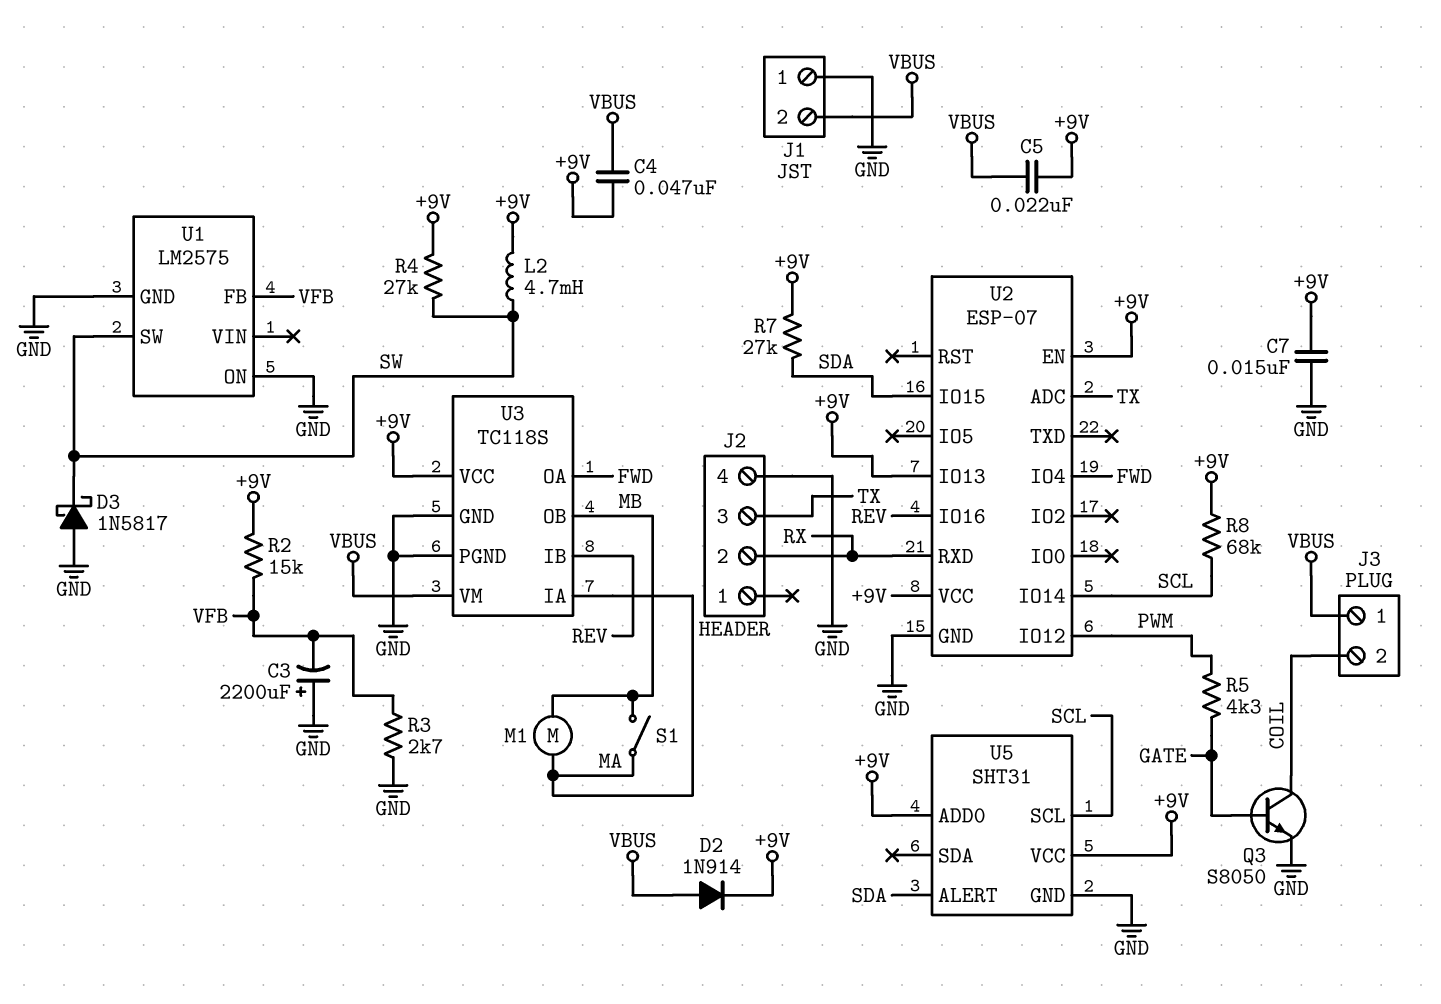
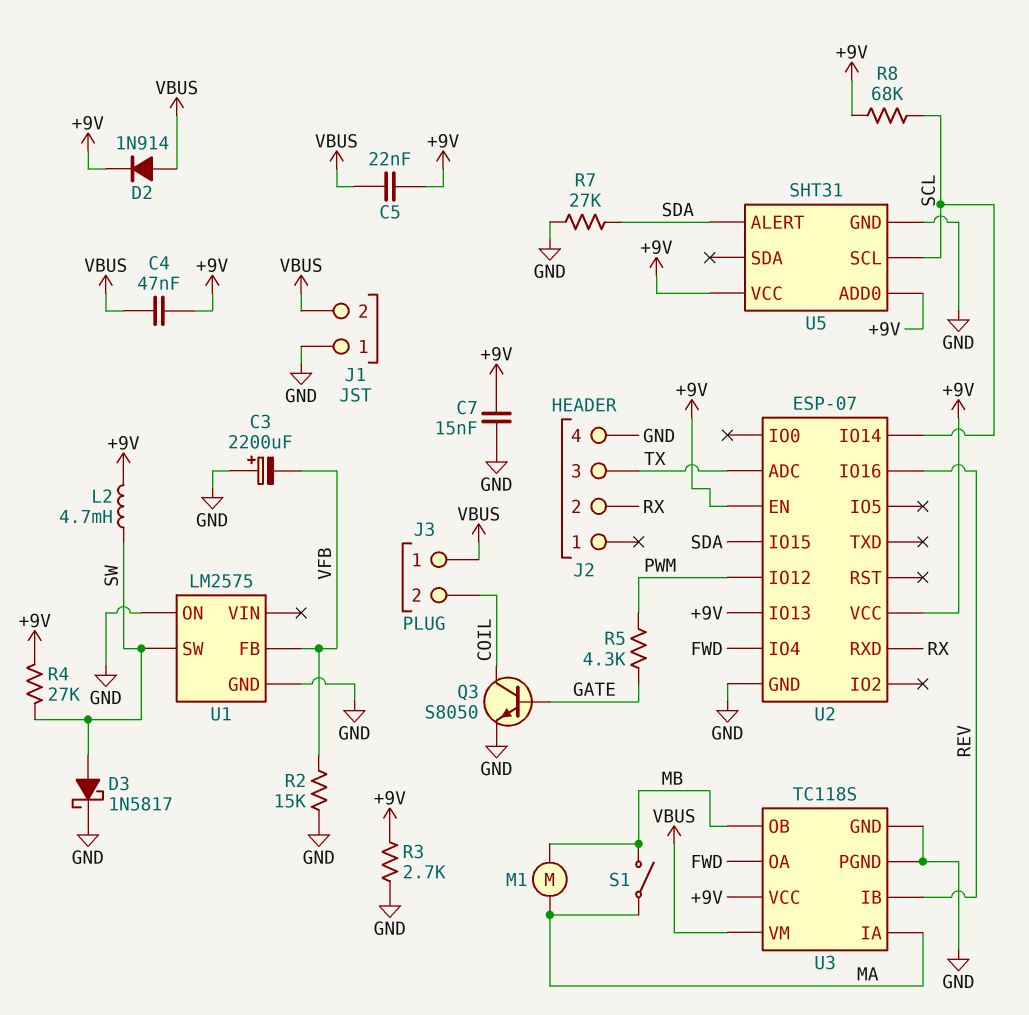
D3: schottky 1N5817 (A GND, K SW) -> schottky 1N5817 (A SW, K GND)
R2: 15k (+9V, VFB) -> 15k (GND, VFB)
R3: 2.7k (GND, VFB) -> 2.7k (+9V, GND)
R7: 27k (+9V, SDA) -> 27k (GND, SDA)

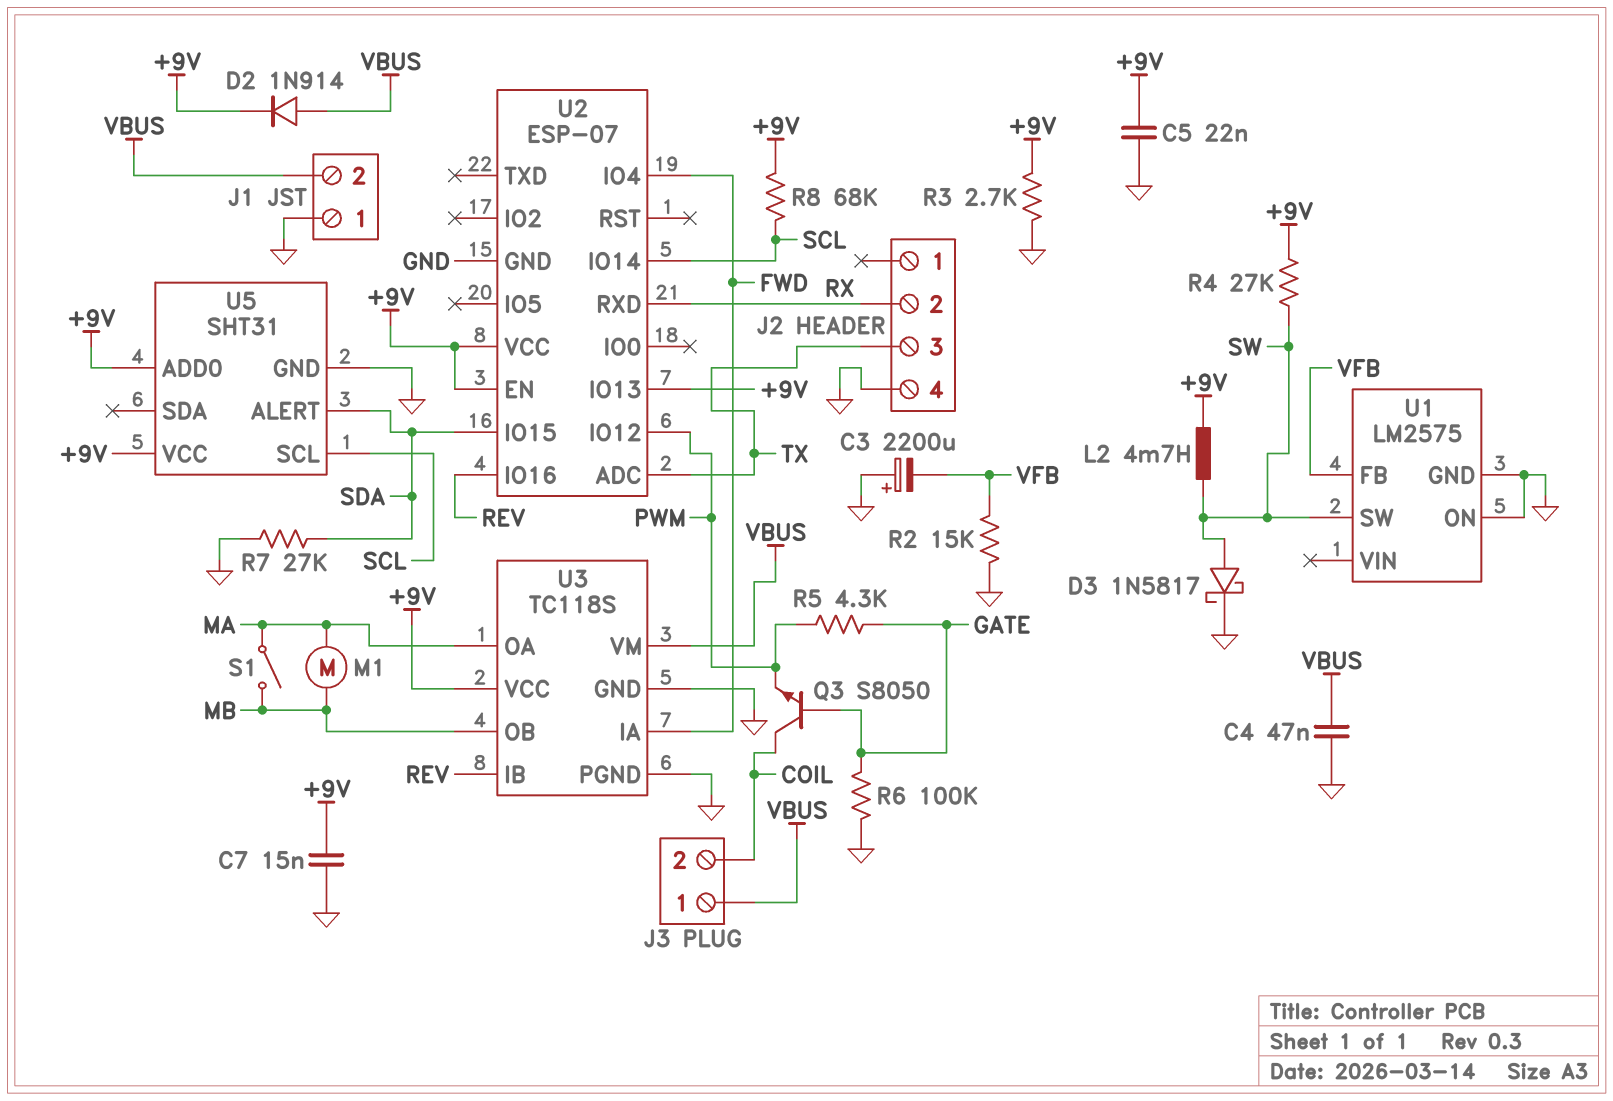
C4: 47nF (+9V, VBUS) -> 47nF (GND, VBUS)
C5: 22nF (+9V, VBUS) -> 22nF (+9V, GND)
Q3: NPN S8050 (B GATE, C COIL, E GND) -> NPN S8050 (B GATE, C COIL, E PWM)
R6: none -> 100k (GATE, GND)
U3 pin IA: MA -> FWD
U3 pin OA: FWD -> MA

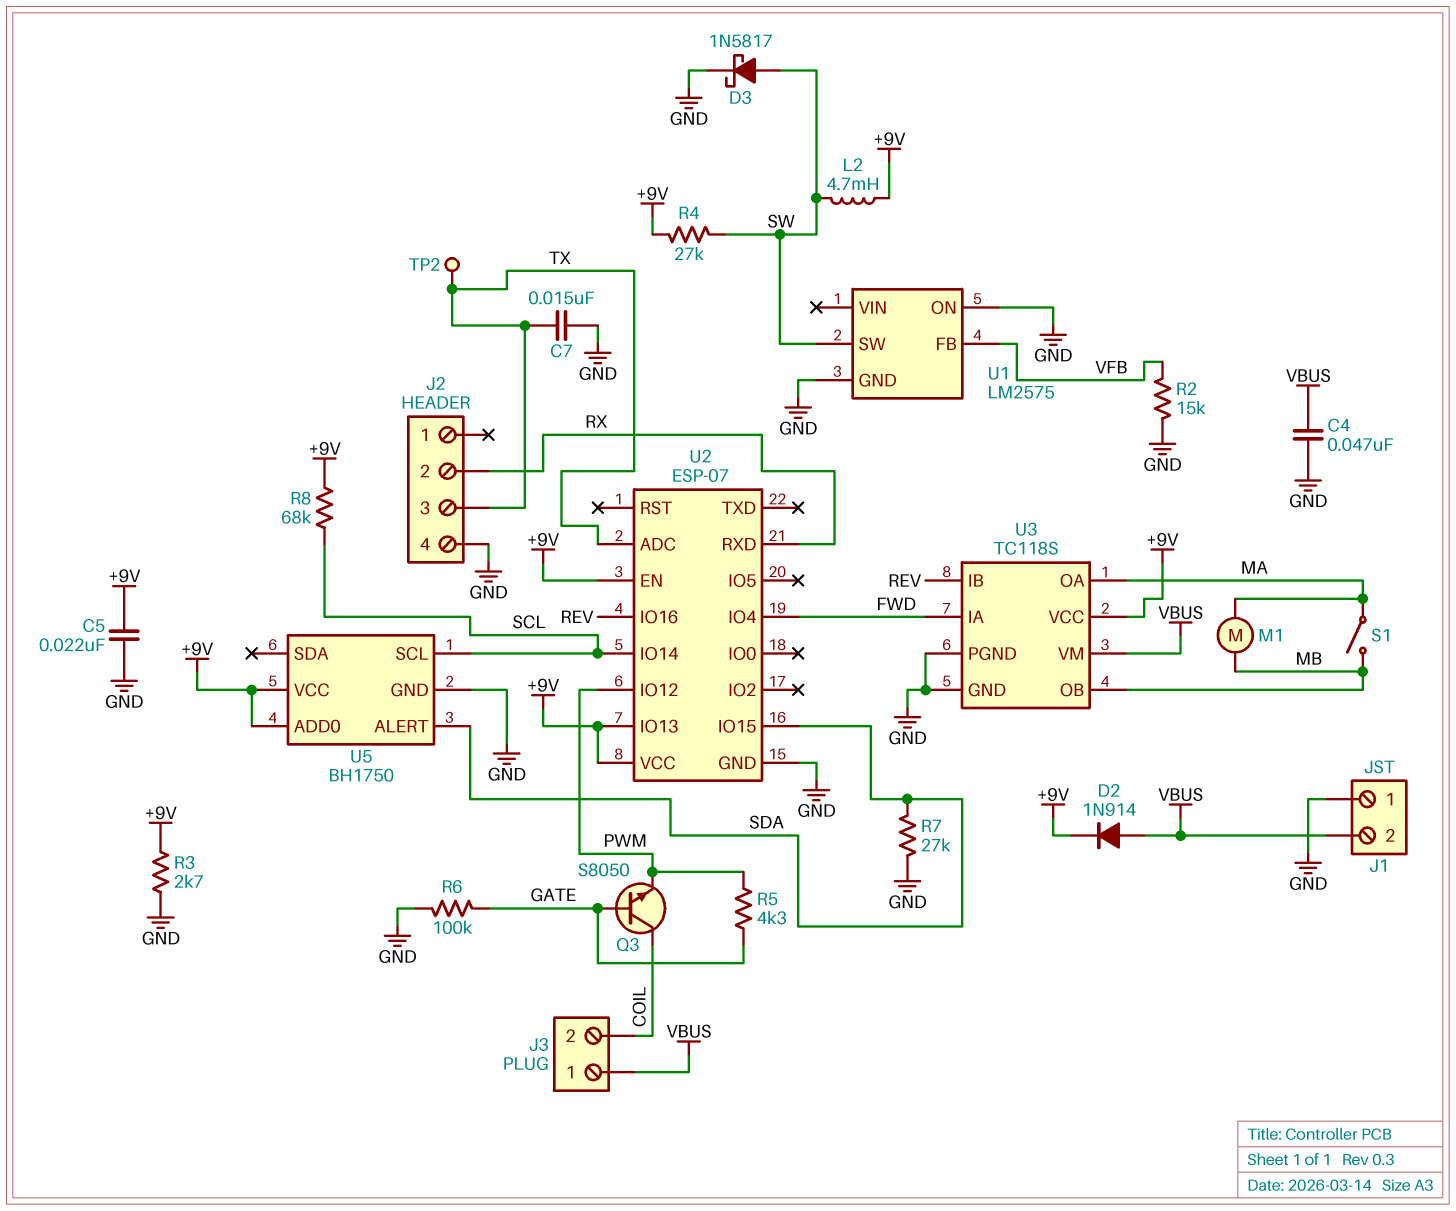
C3: 2200uF (plus GND, minus VFB) -> none
C7: 15nF (+9V, GND) -> 15nF (GND, TX)
TP2: none -> test point (TX)
U5: SHT31 -> BH1750

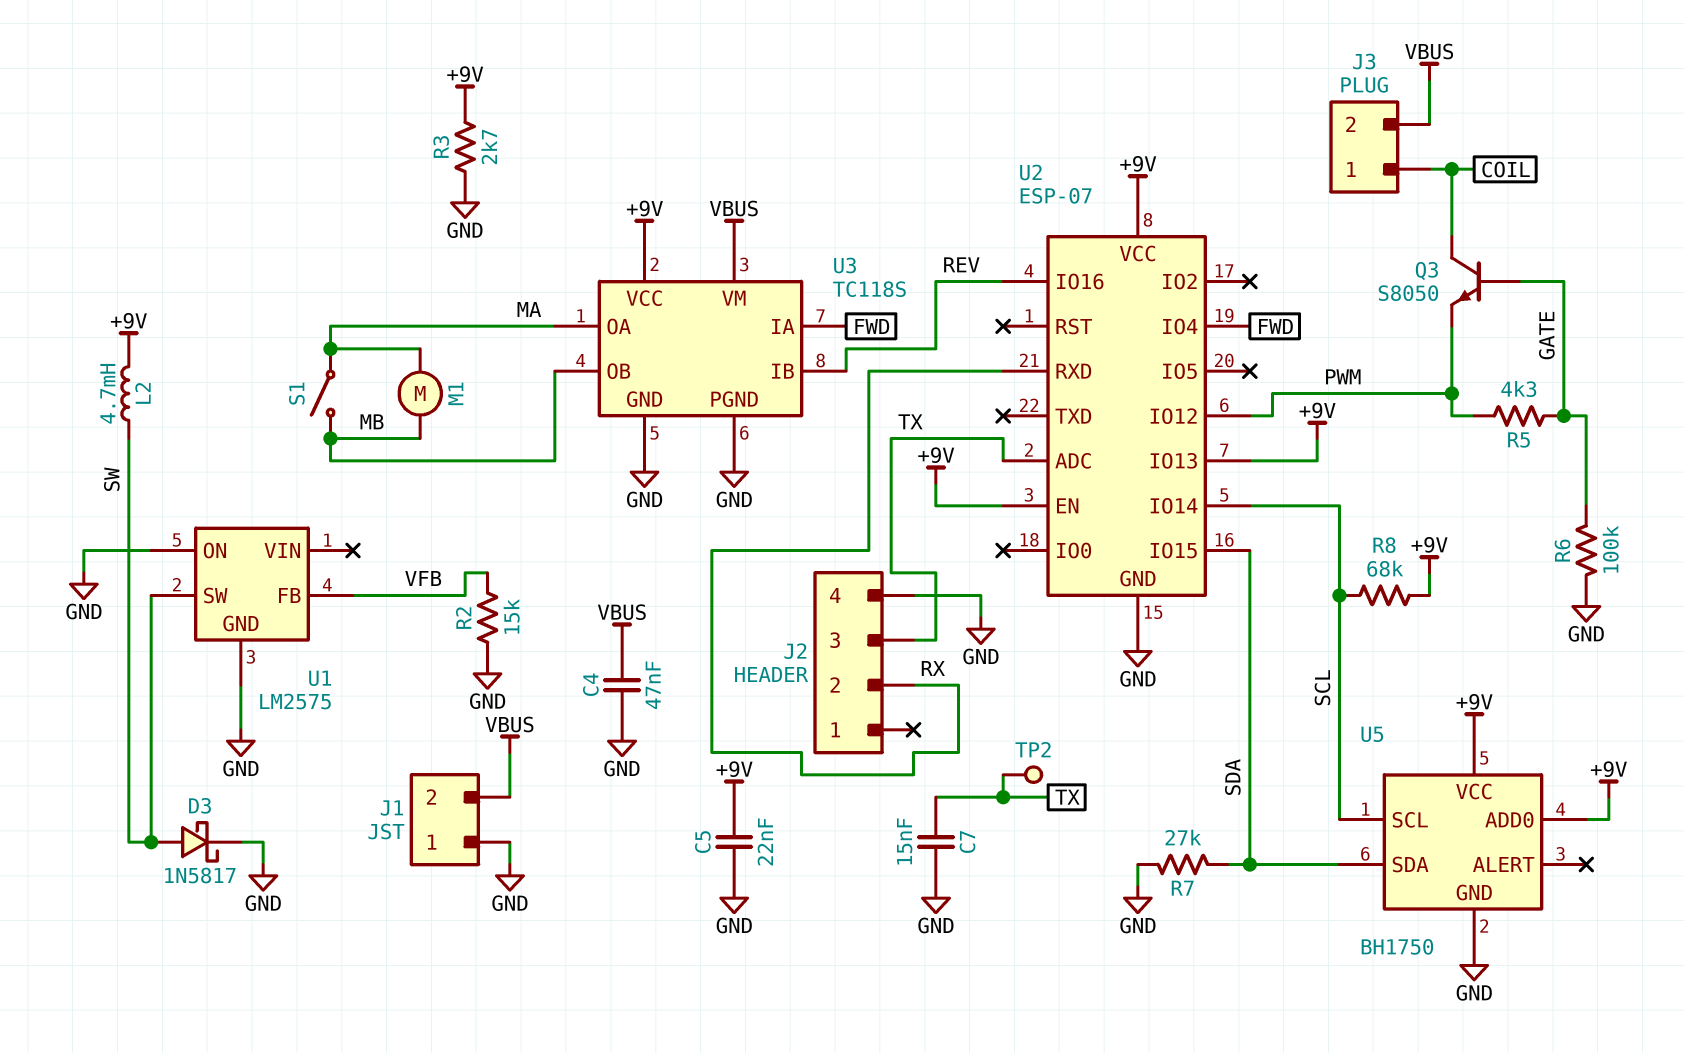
D2: diode 1N914 (A VBUS, K +9V) -> none
J3 pin 1: VBUS -> COIL
J3 pin 2: COIL -> VBUS
R4: 27k (+9V, SW) -> none
U5 pin ALERT: SDA -> none
U5 pin SDA: none -> SDA

